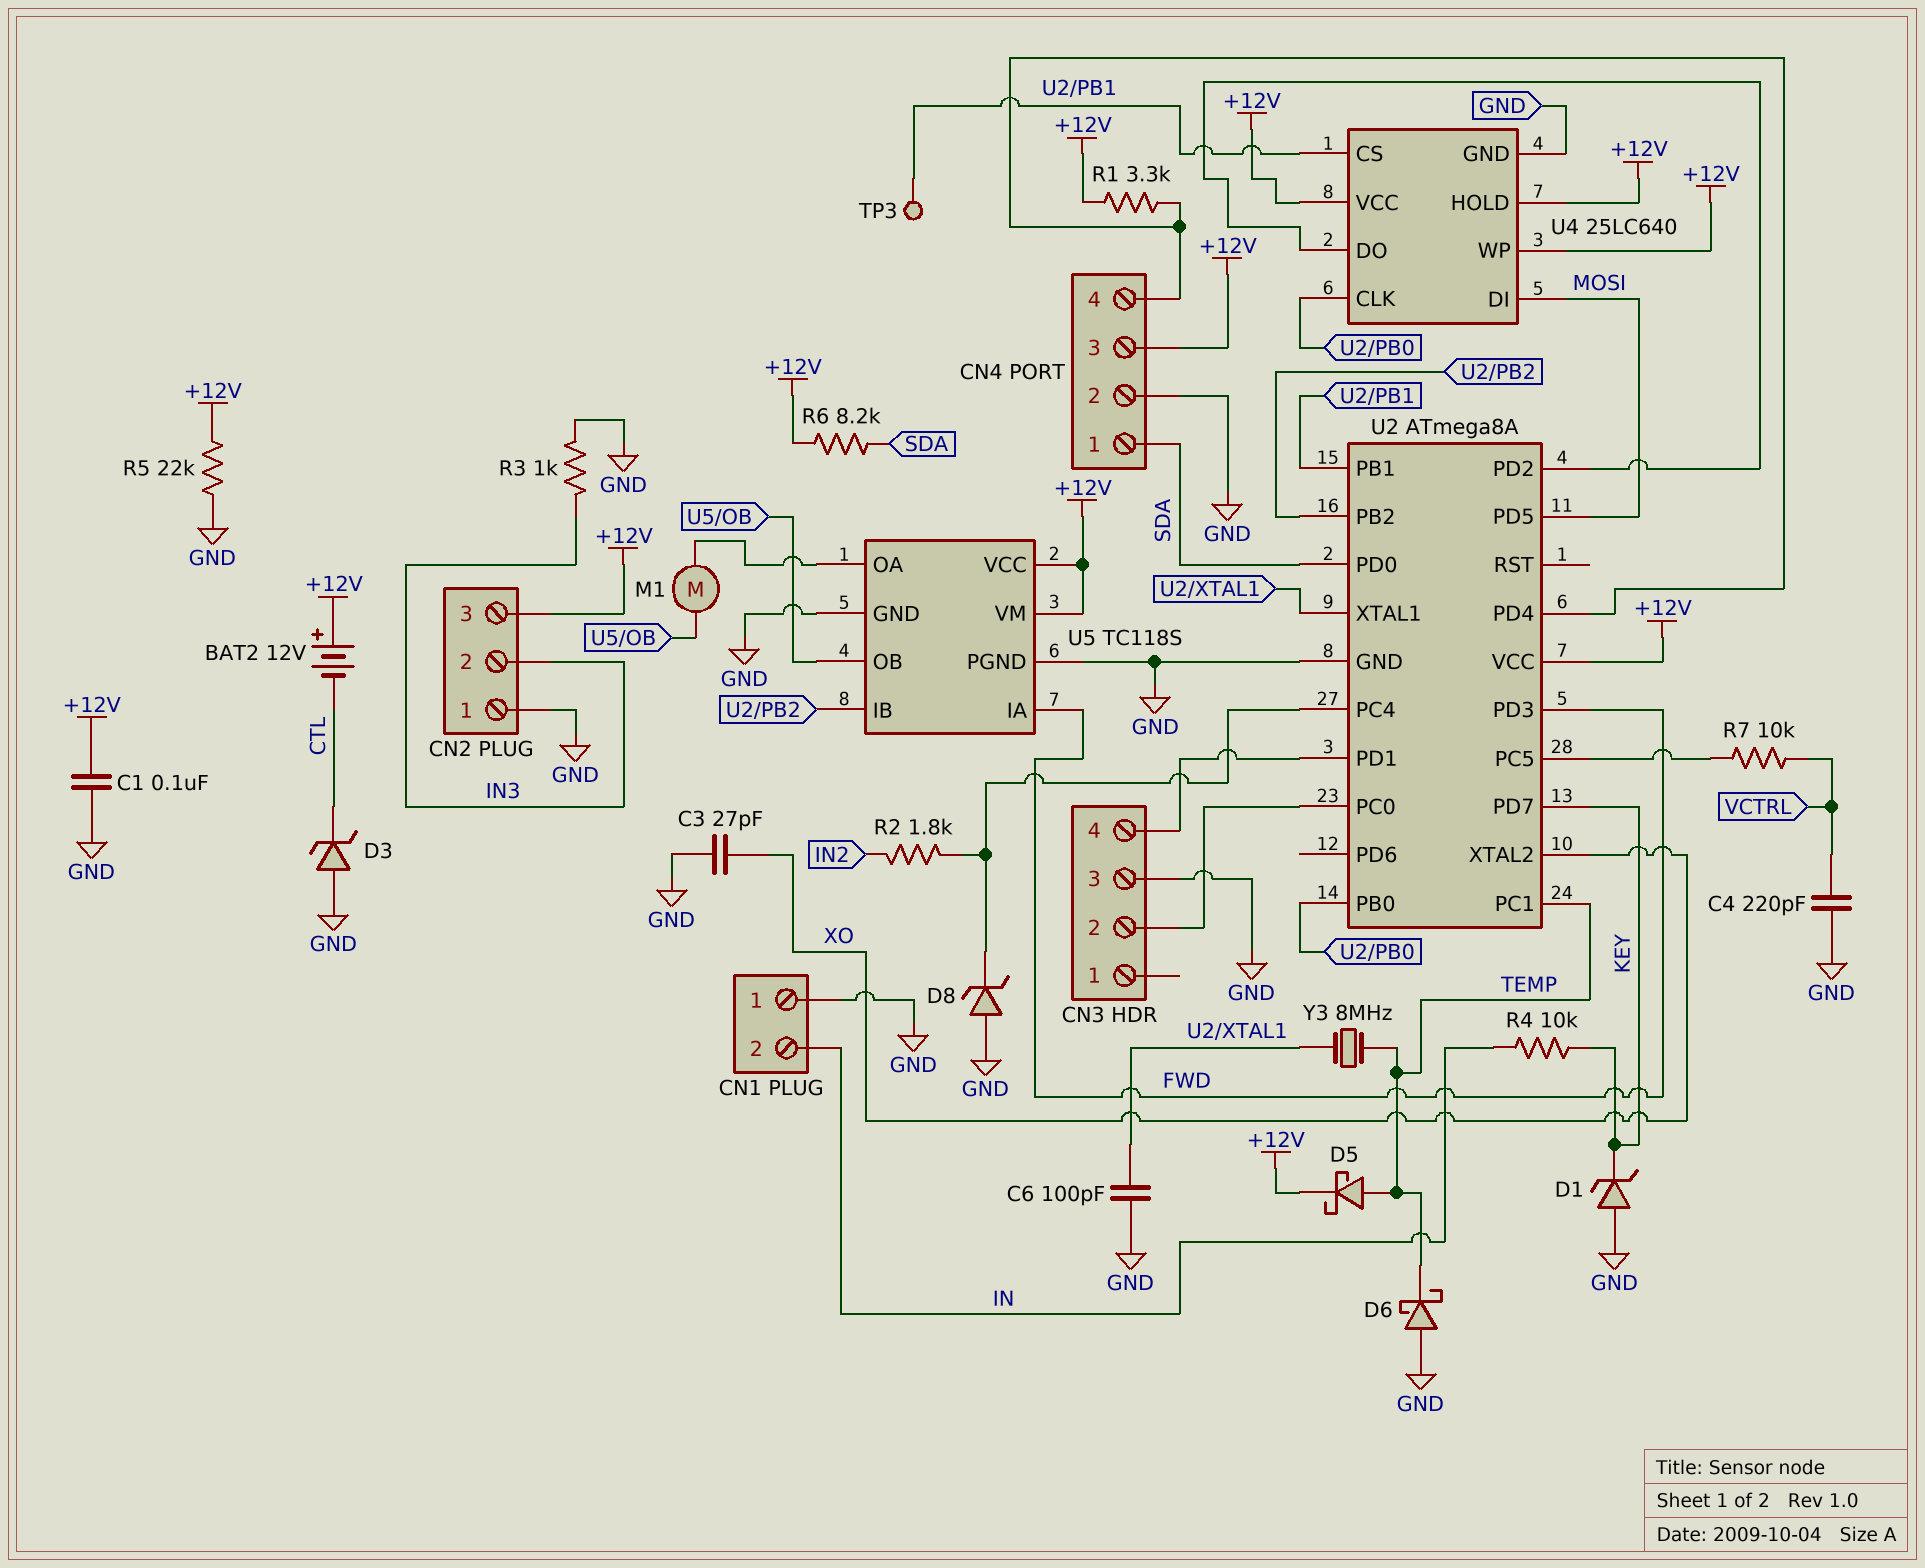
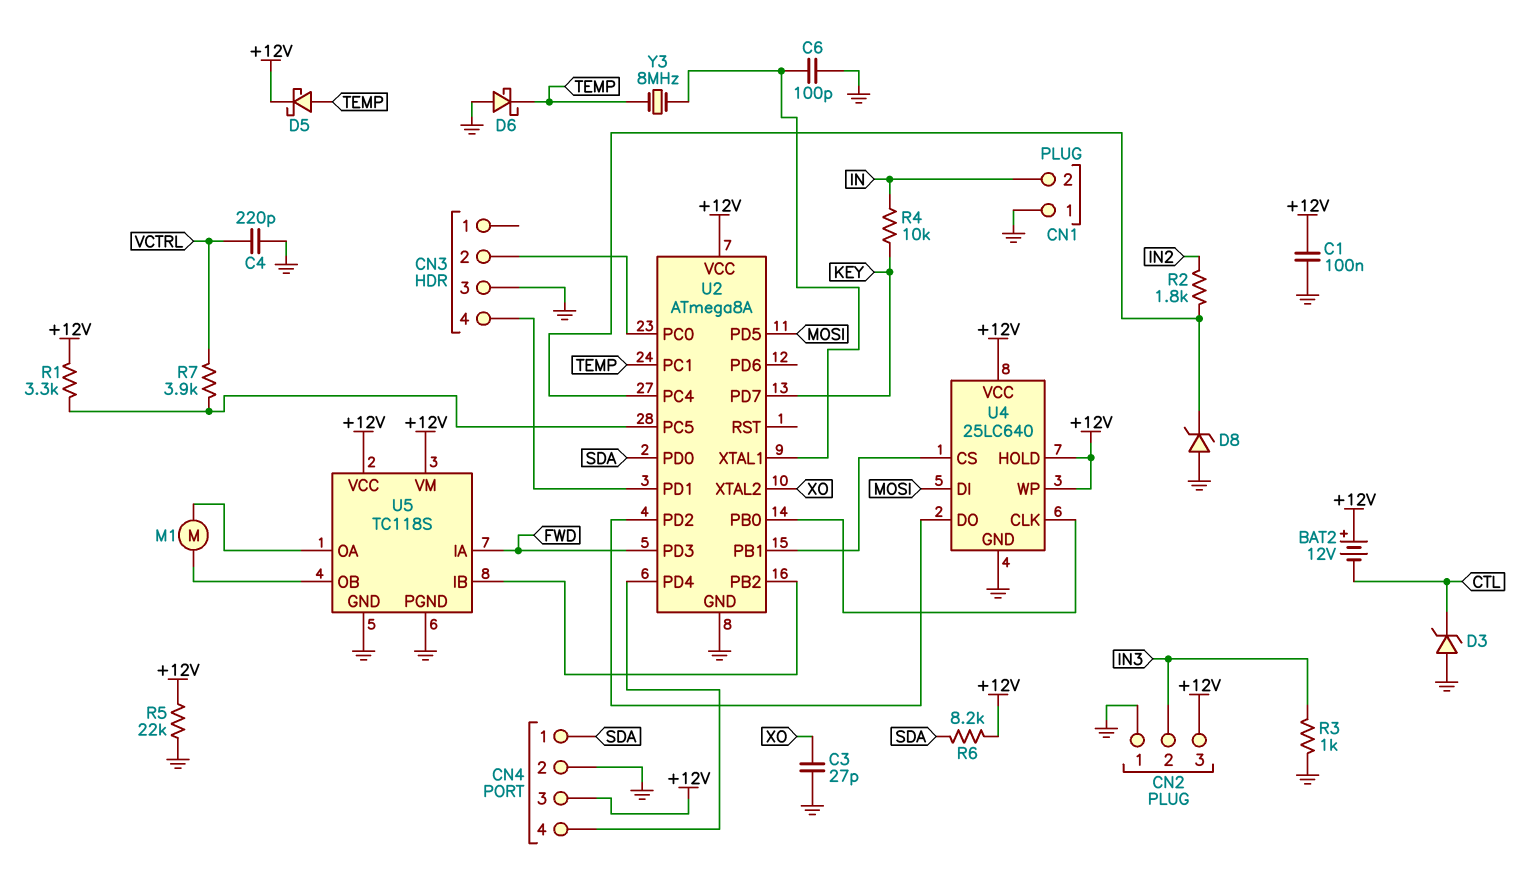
D1: zener (A GND, K KEY) -> none
R1: 3.3k (+12V, CN4/4) -> 3.3k (+12V, U2/PC5)
R7: 10k (U2/PC5, VCTRL) -> 3.9k (U2/PC5, VCTRL)
TP3: test point (U2/PB1) -> none

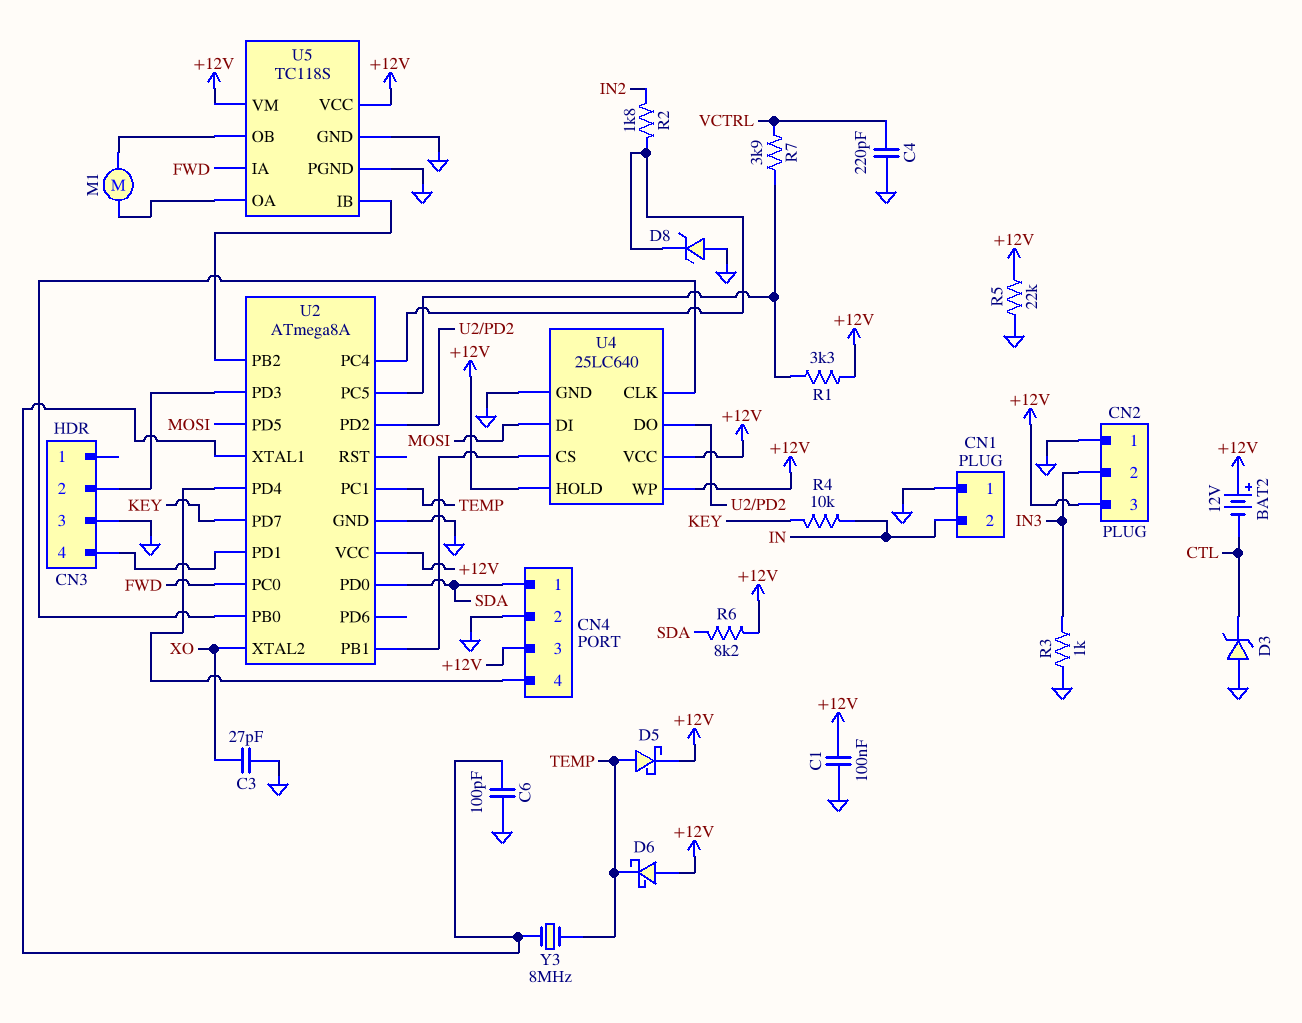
D6: schottky (A GND, K TEMP) -> schottky (A +12V, K TEMP)
U2 pin PC0: CN3/2 -> FWD
U2 pin PD3: FWD -> CN3/2

